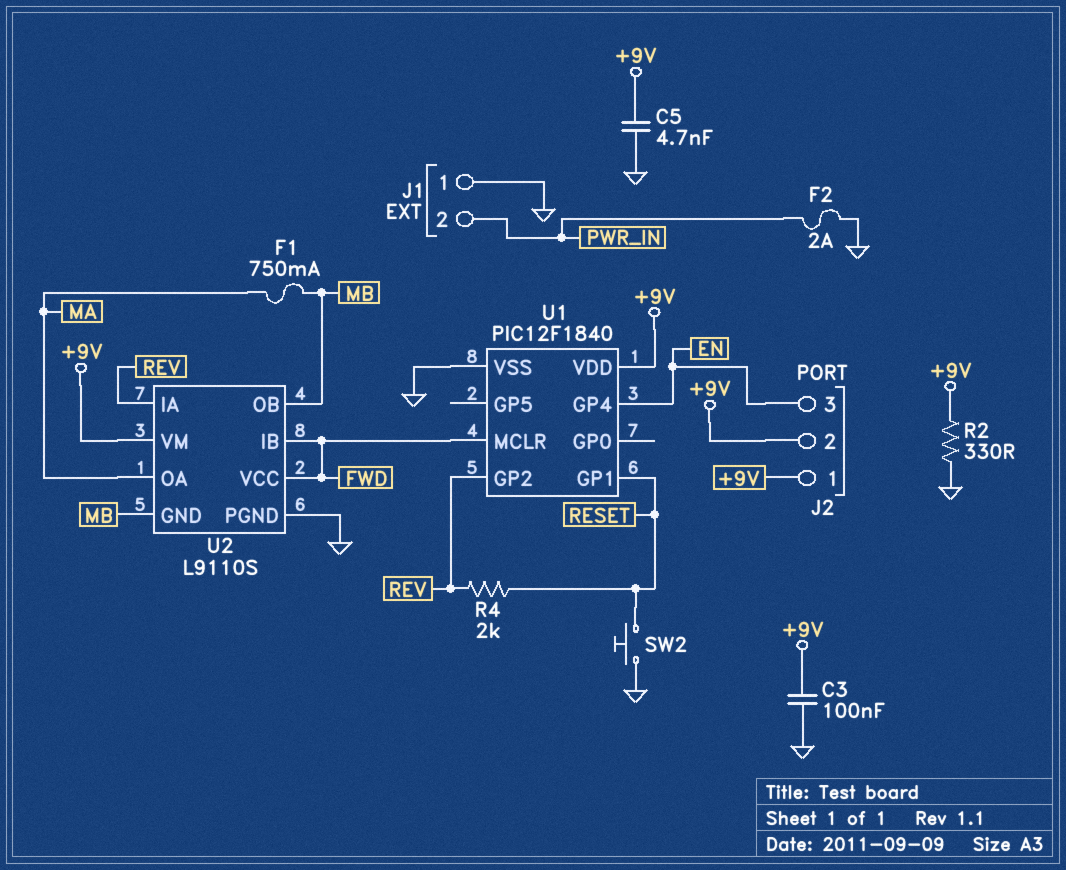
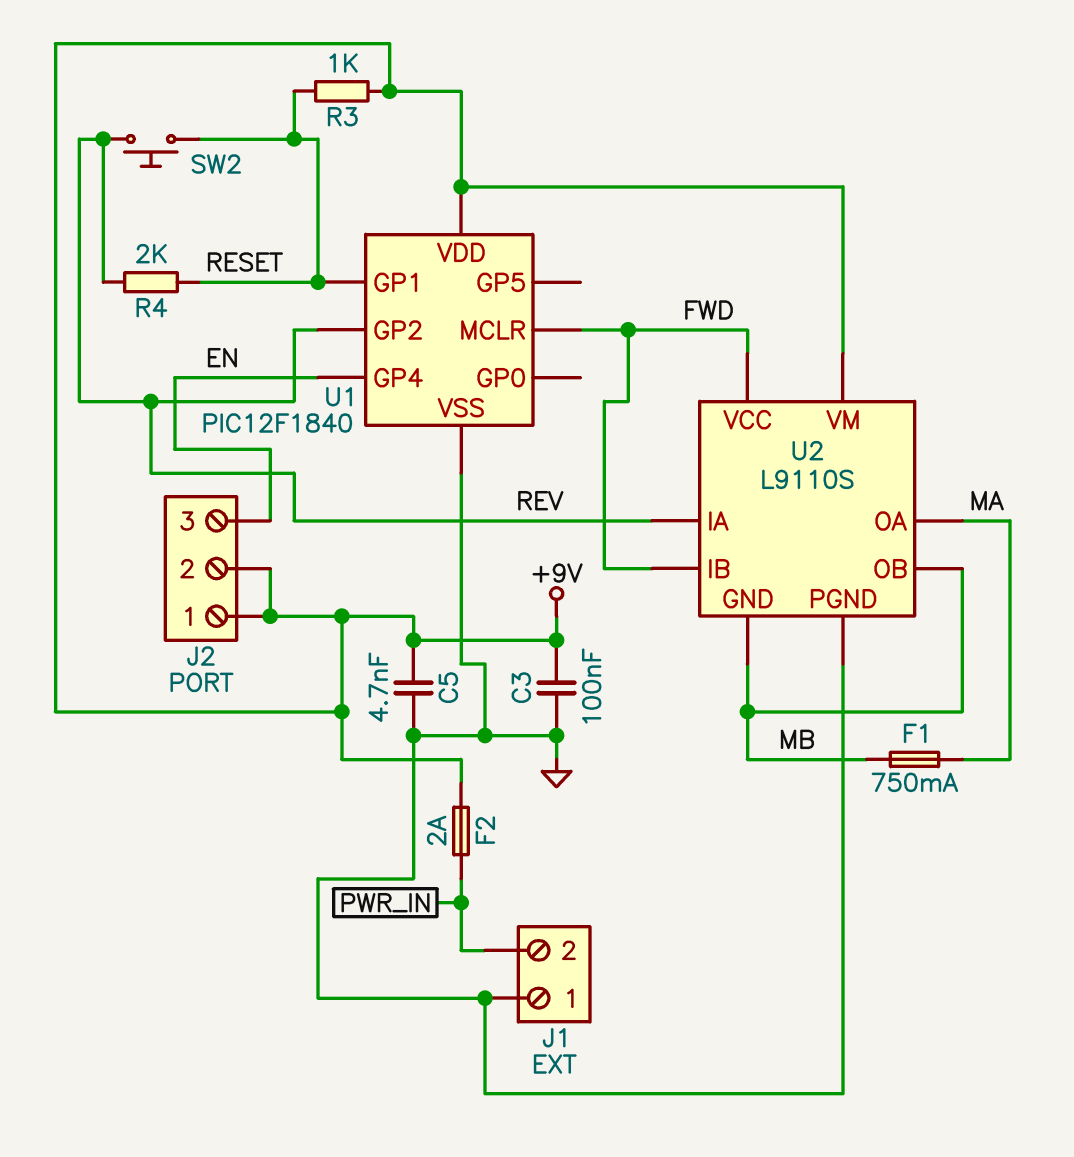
F2: 2A (GND, PWR_IN) -> 2A (+9V, PWR_IN)
R2: 330 (+9V, GND) -> none
R3: none -> 1k (+9V, RESET)
SW2: button (GND, RESET) -> button (RESET, REV)

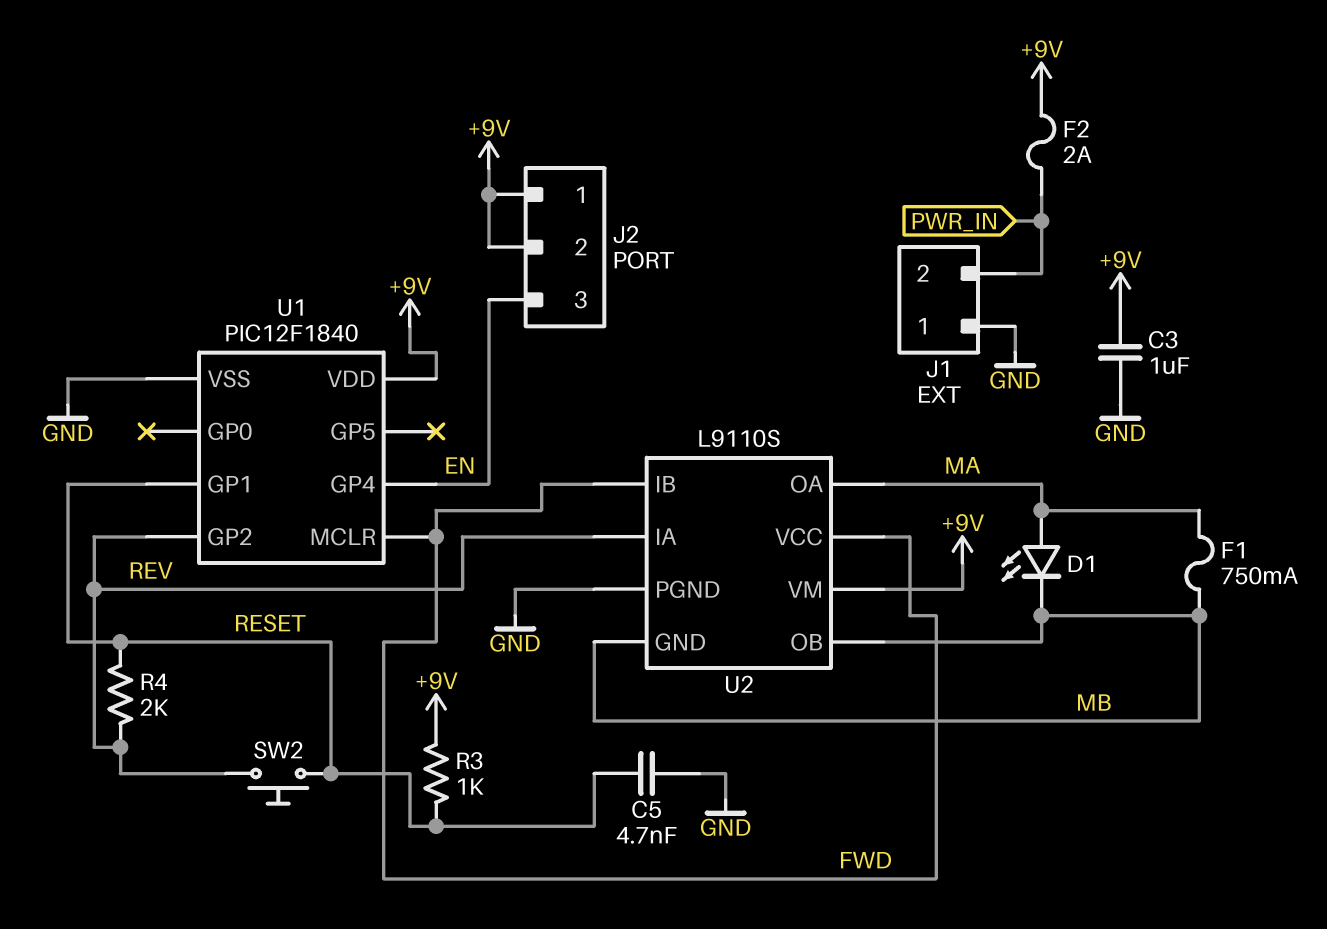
C3: 100nF (+9V, GND) -> 1uF (+9V, GND)
C5: 4.7nF (+9V, GND) -> 4.7nF (GND, RESET)
D1: none -> LED (A MA, K MB)

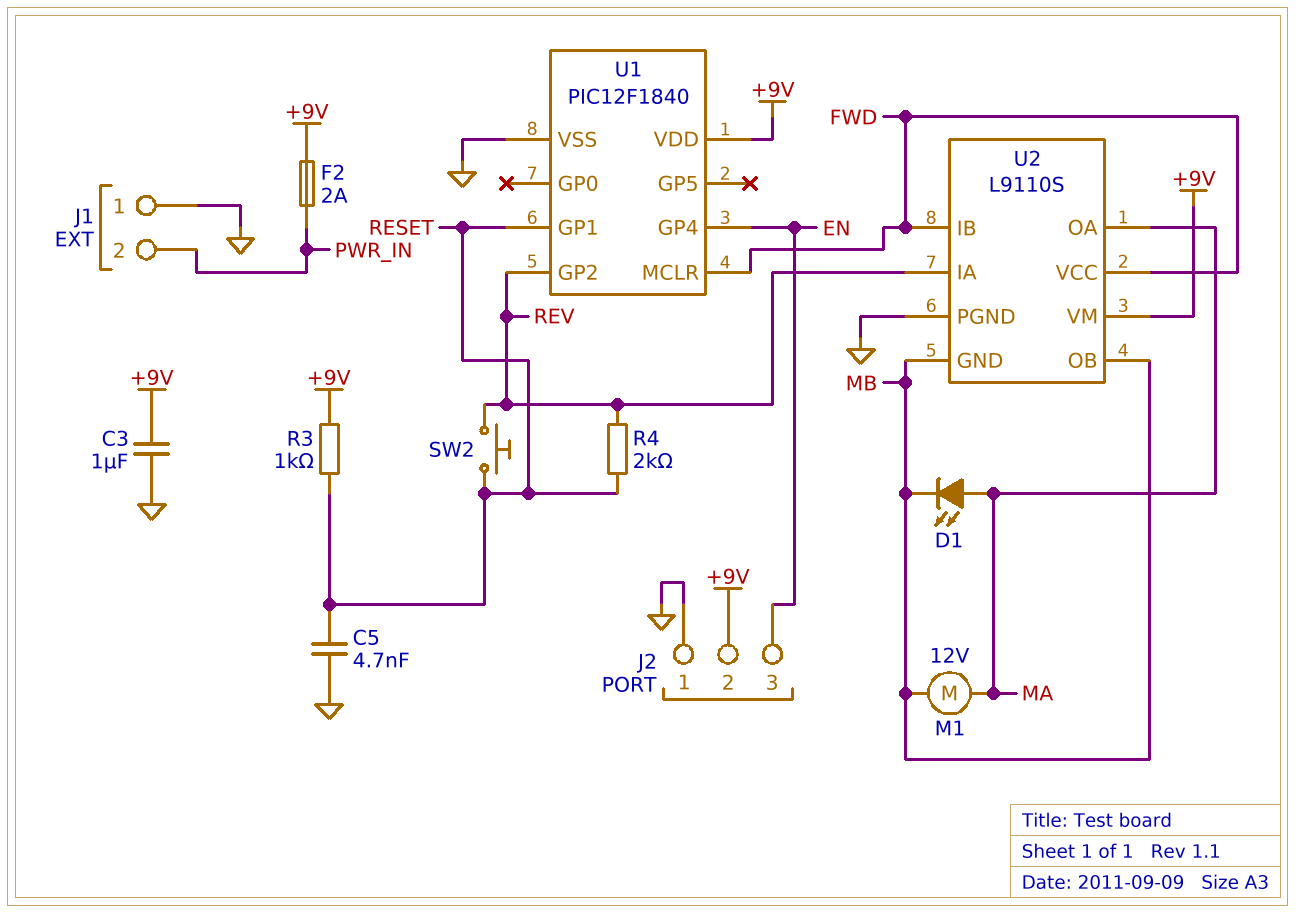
F1: 750mA (MA, MB) -> none
J2 pin 1: +9V -> GND
M1: none -> motor 12V (MA, MB)

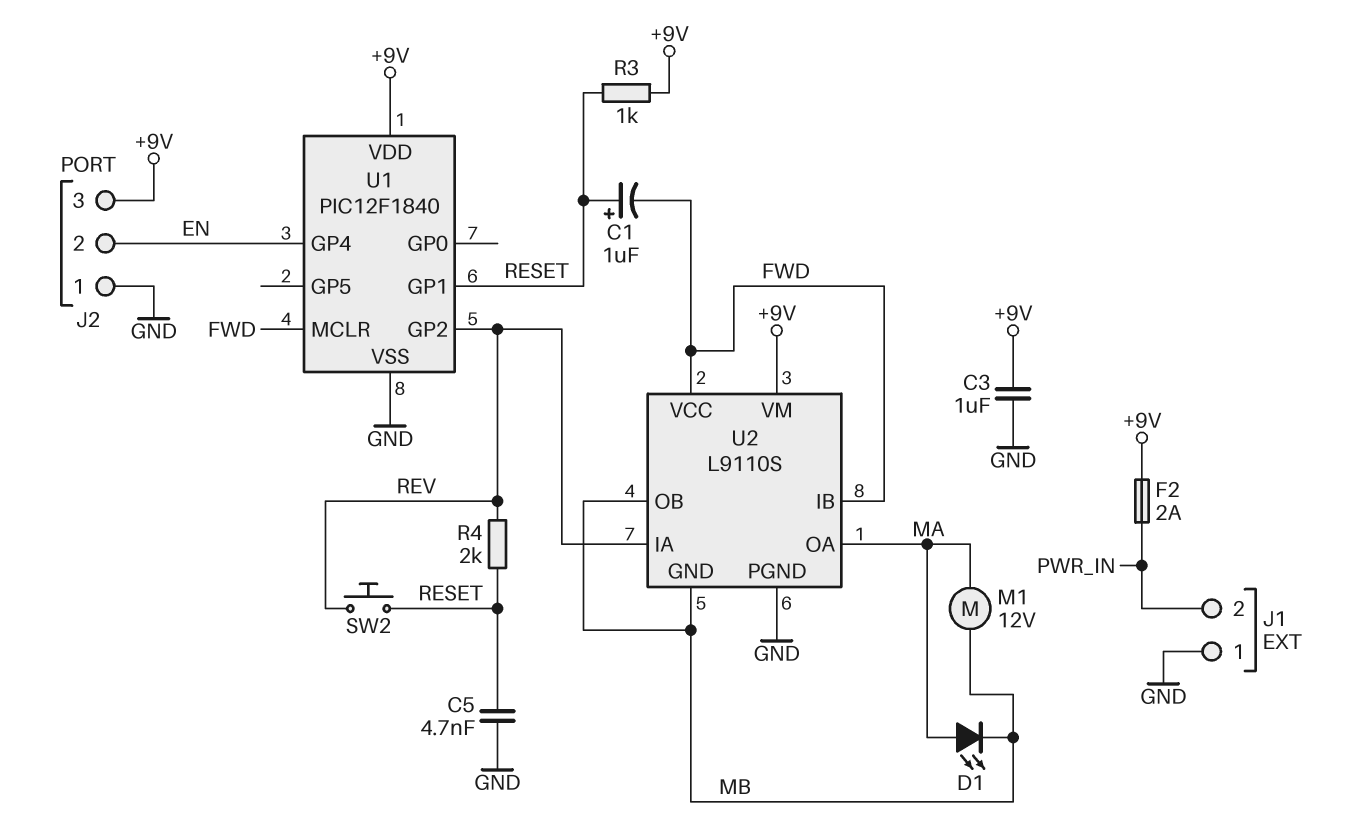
C1: none -> 1uF (plus RESET, minus FWD)
J2 pin 2: +9V -> EN
J2 pin 3: EN -> +9V

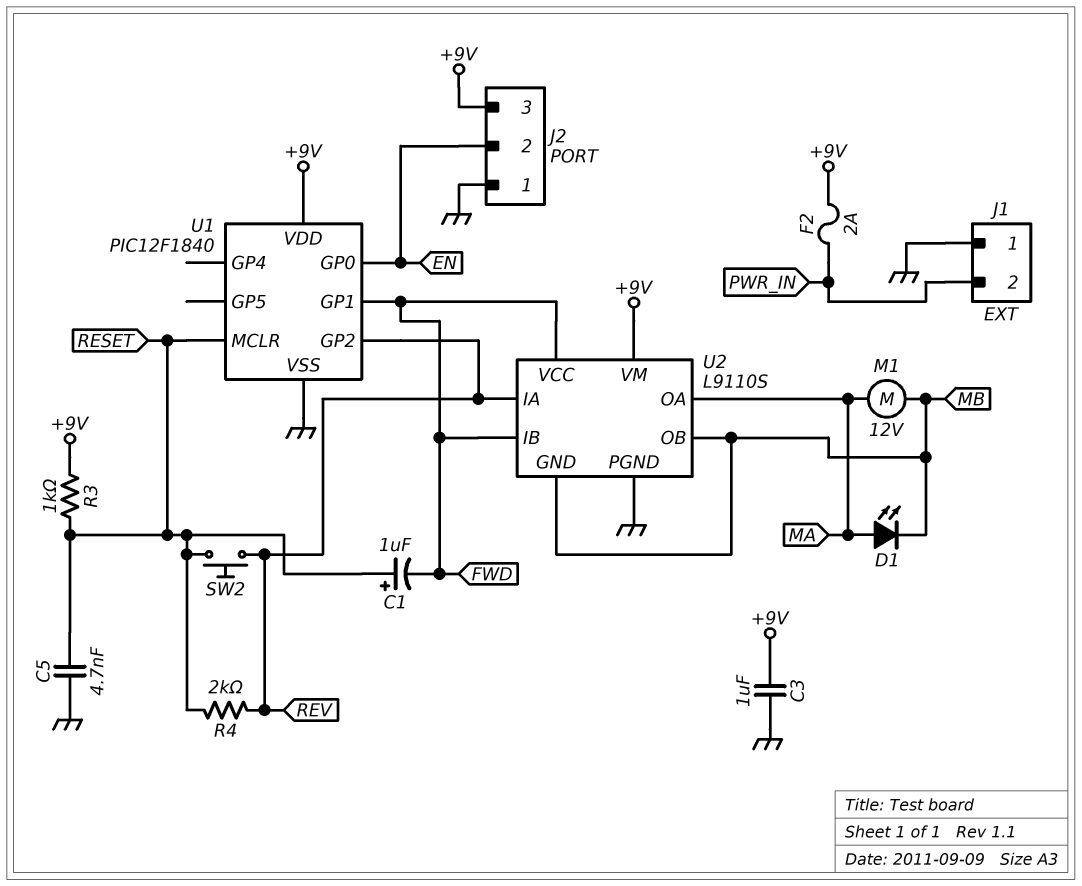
U1 pin GP0: none -> EN
U1 pin GP1: RESET -> FWD
U1 pin GP4: EN -> none
U1 pin MCLR: FWD -> RESET

